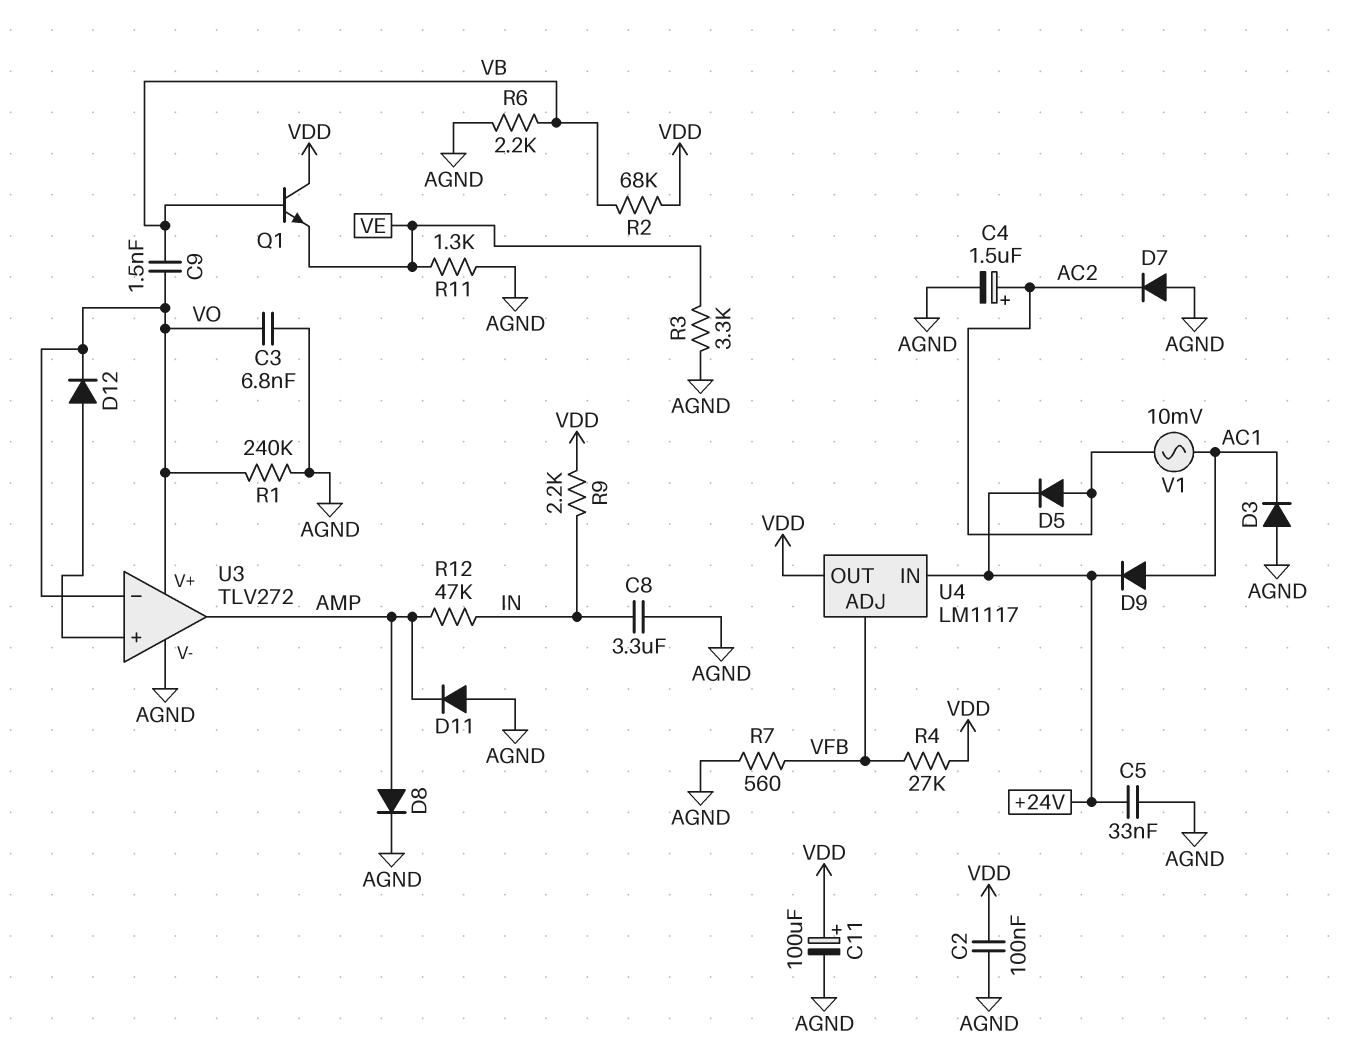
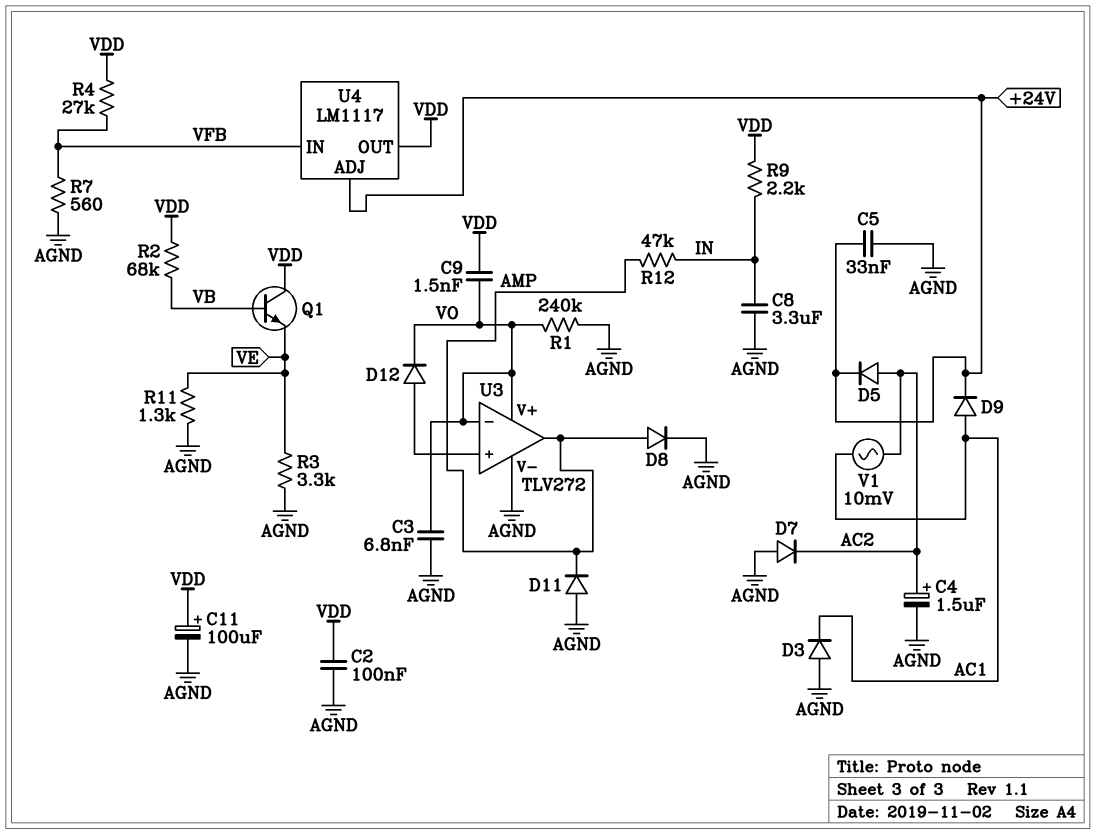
C9: 1.5nF (VB, VO) -> 1.5nF (VDD, VO)
R6: 2.2k (AGND, VB) -> none
U4 pin ADJ: VFB -> +24V
U4 pin IN: +24V -> VFB

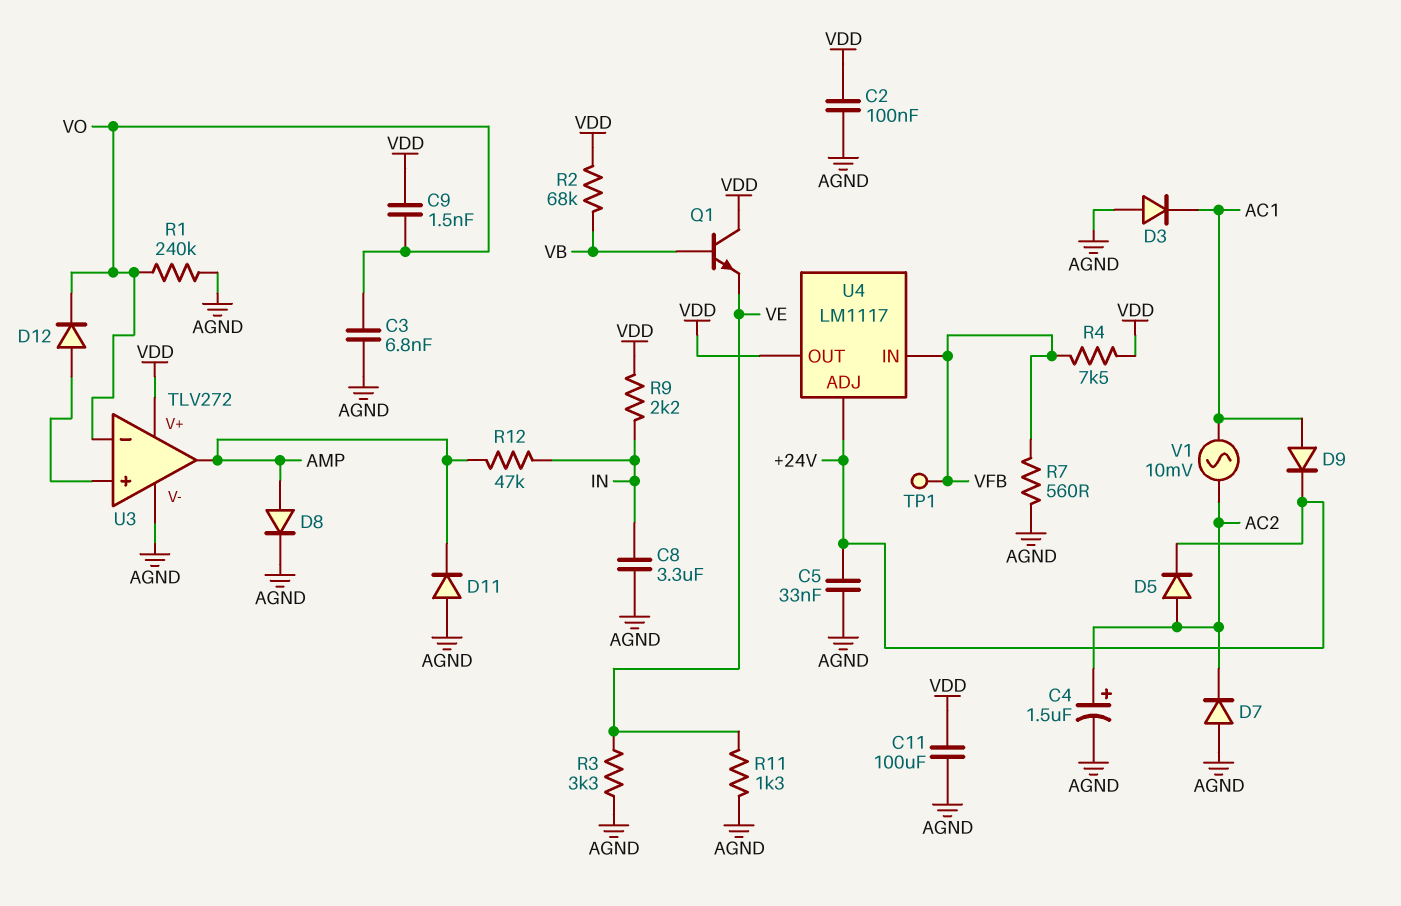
C11: 100uF (plus VDD, minus AGND) -> 100uF (AGND, VDD)
R4: 27k (VDD, VFB) -> 7.5k (VDD, VFB)
TP1: none -> test point (VFB)
U3 pin V+: VO -> VDD

